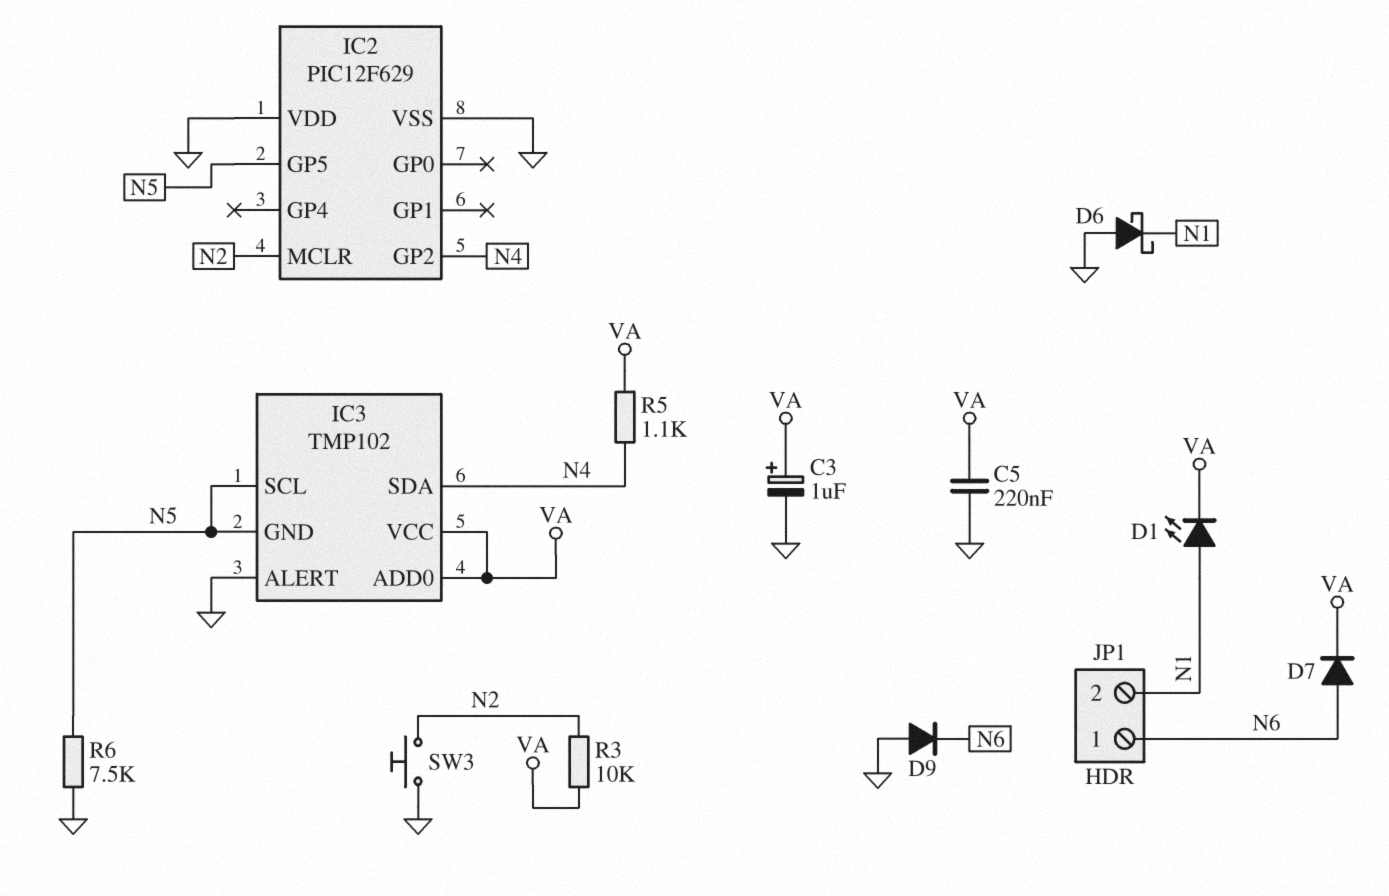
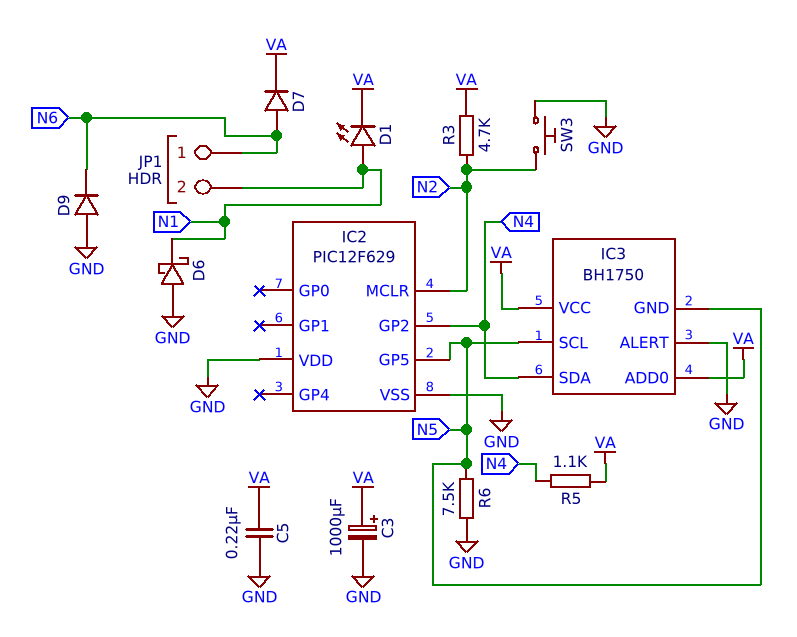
C3: 1uF (plus VA, minus GND) -> 1000uF (plus VA, minus GND)
IC3: TMP102 -> BH1750
R3: 10k (N2, VA) -> 4.7k (N2, VA)

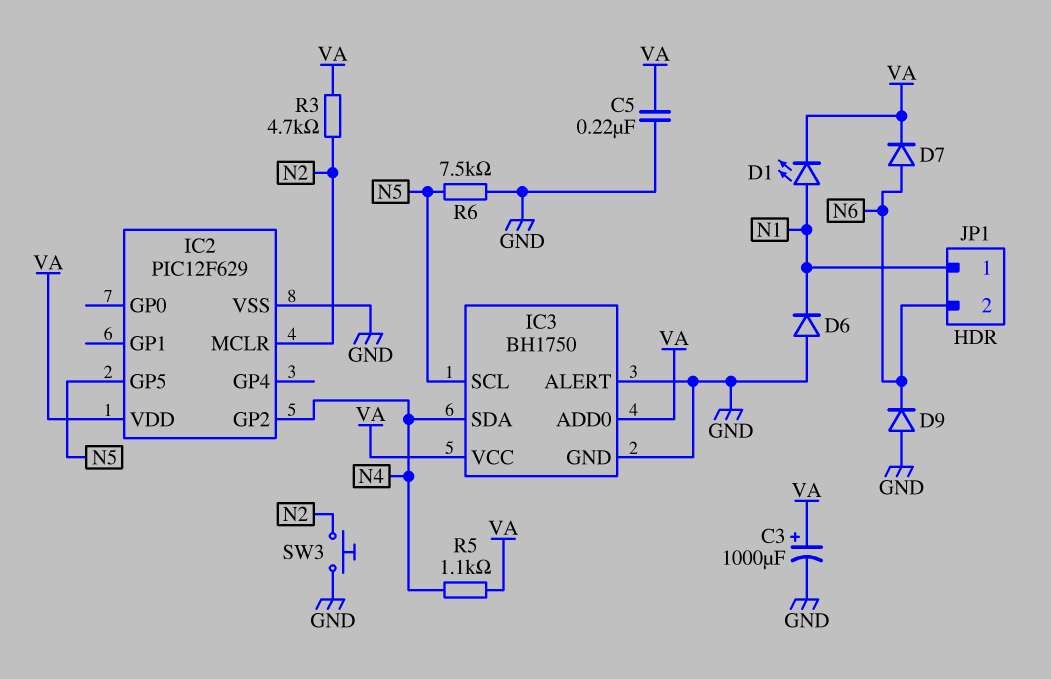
D6: schottky (A GND, K N1) -> diode (A GND, K N1)
IC2 pin VDD: GND -> VA
IC3 pin GND: N5 -> GND
JP1 pin 1: N6 -> N1
JP1 pin 2: N1 -> N6

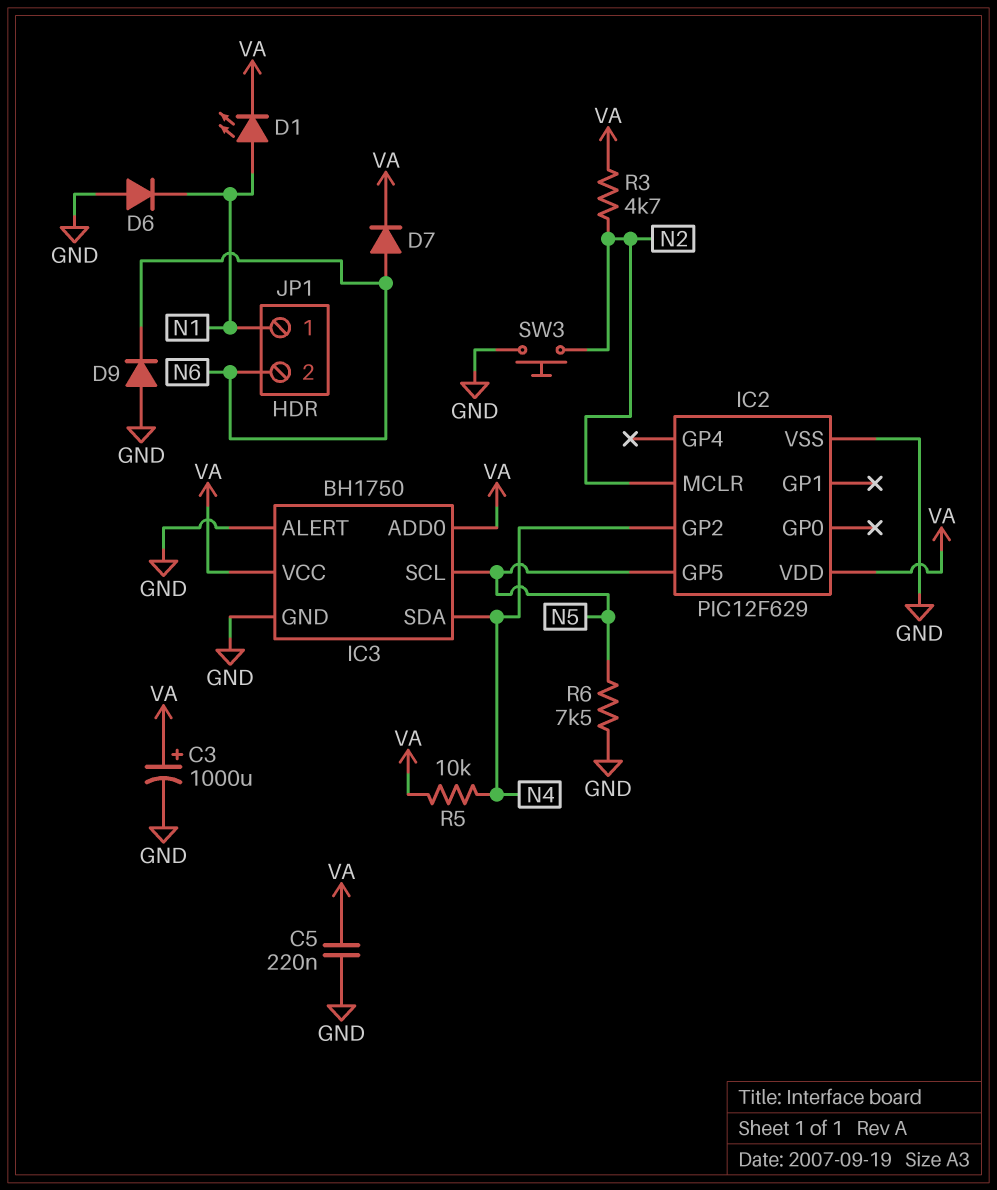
R5: 1.1k (N4, VA) -> 10k (N4, VA)

